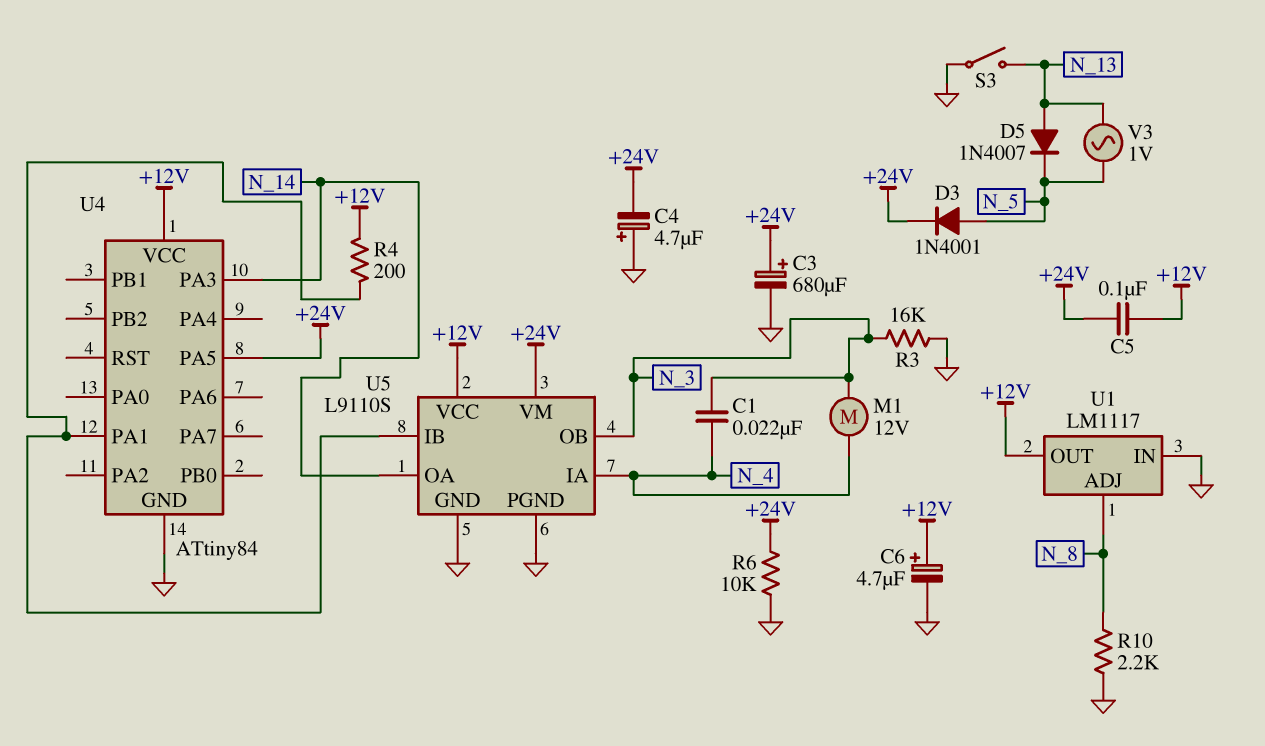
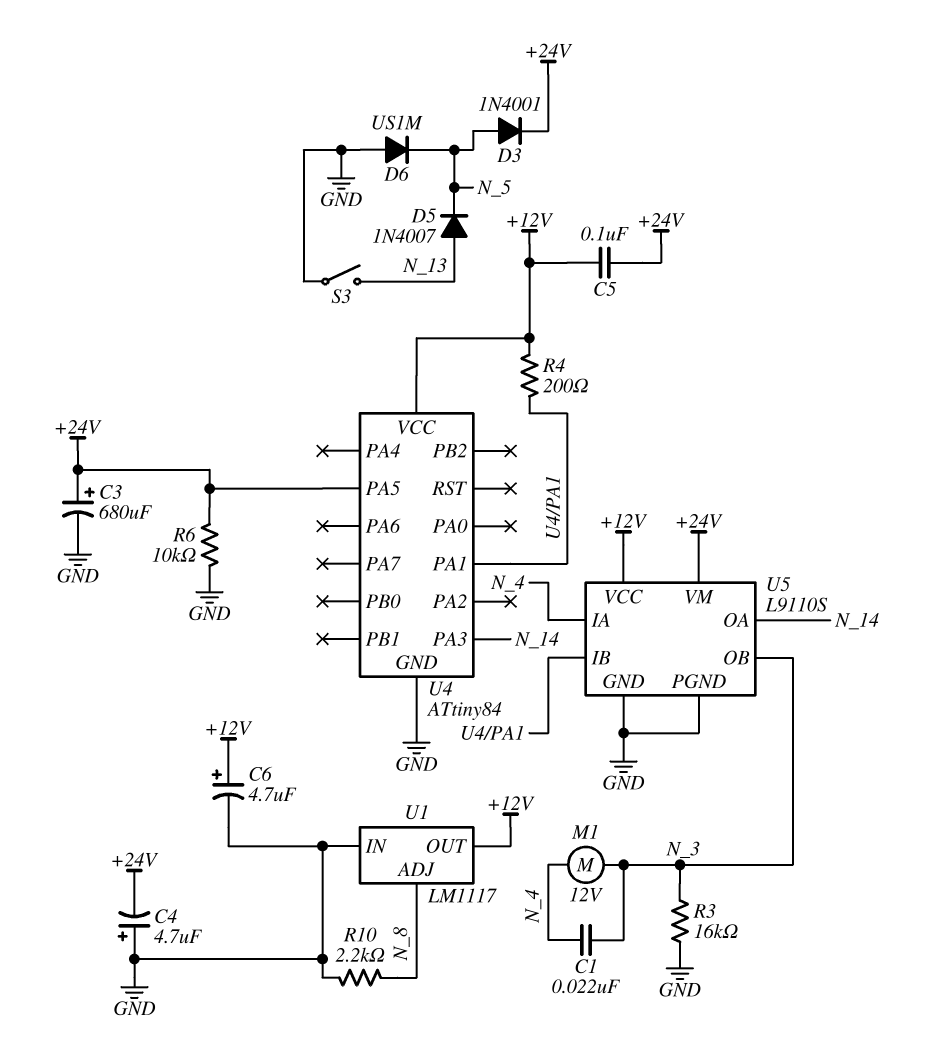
D6: none -> diode US1M (A GND, K N_5)
V3: AC 1V (N_5, N_13) -> none

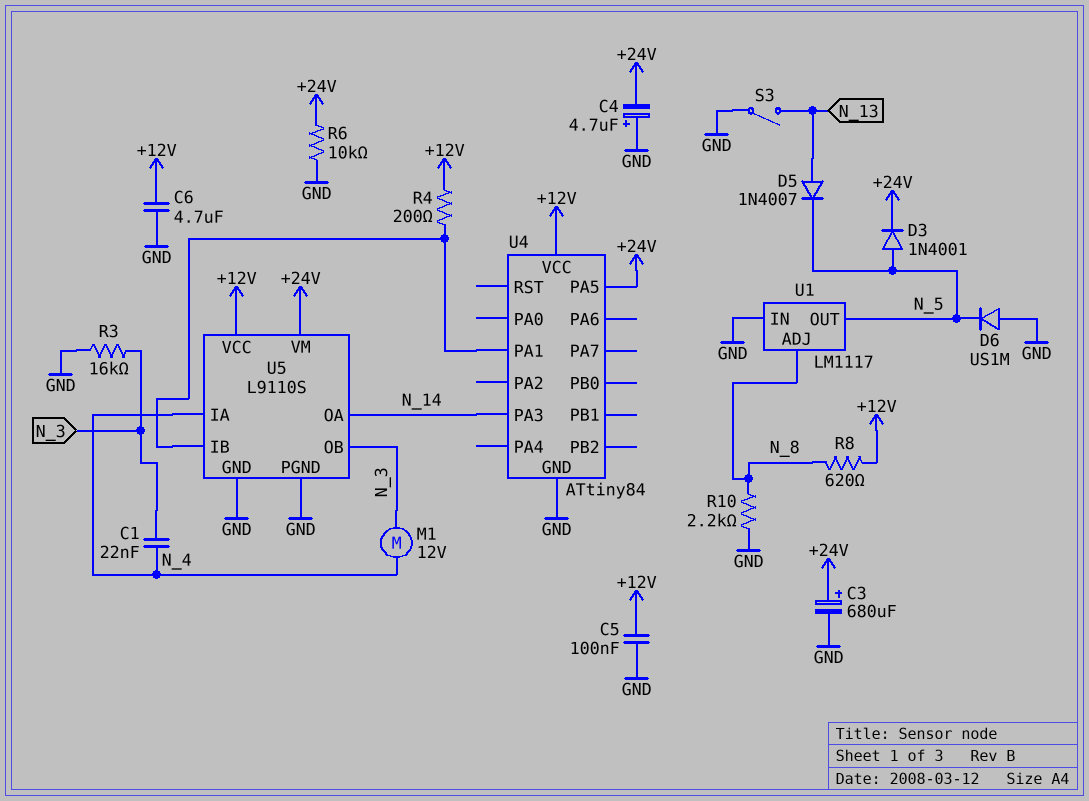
C5: 100nF (+12V, +24V) -> 100nF (+12V, GND)
C6: 4.7uF (plus +12V, minus GND) -> 4.7uF (+12V, GND)
R8: none -> 620 (+12V, N_8)
U1 pin OUT: +12V -> N_5

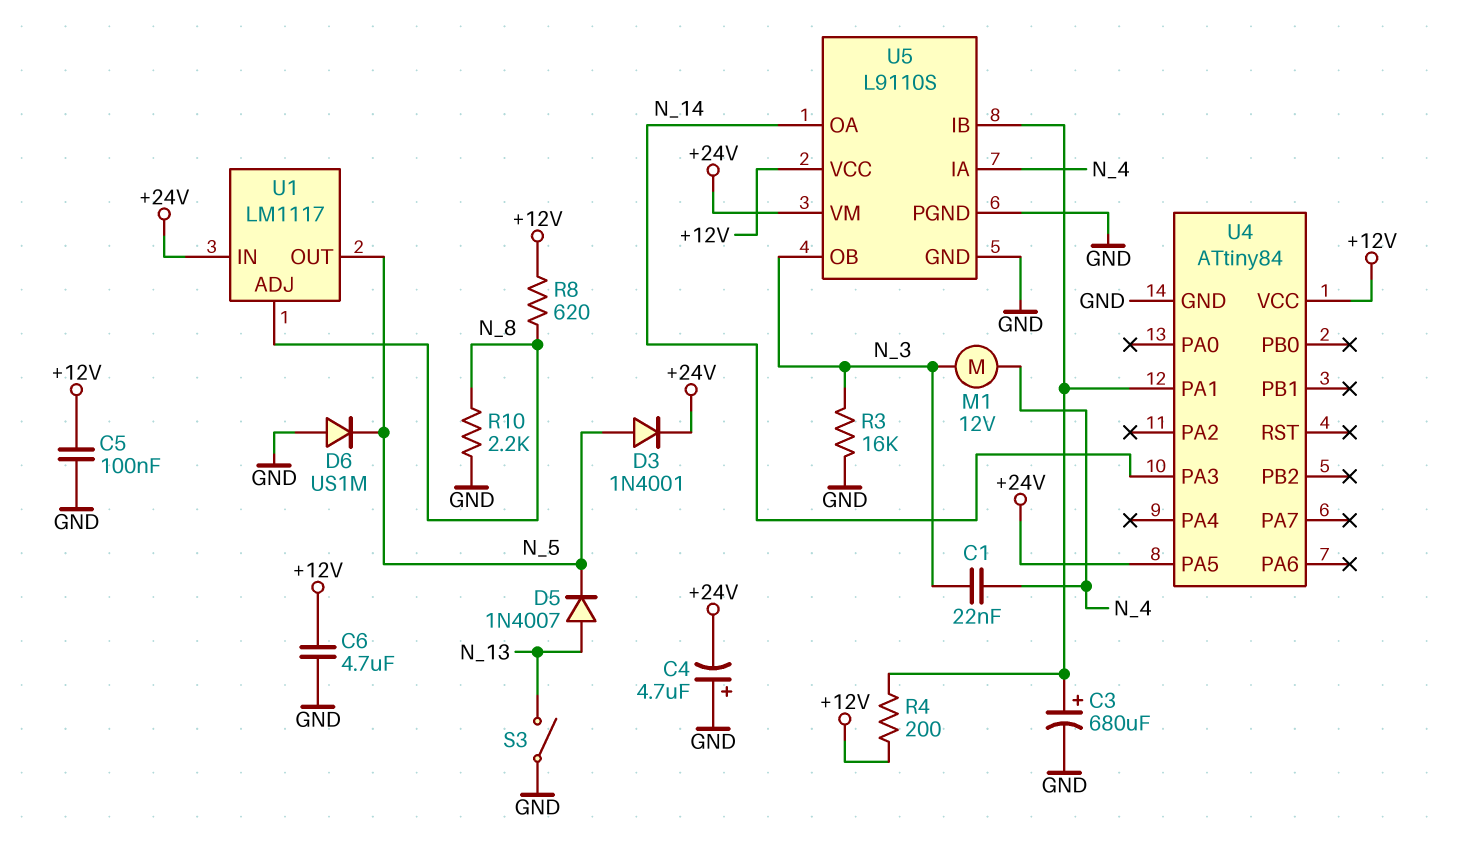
C3: 680uF (plus +24V, minus GND) -> 680uF (plus U4/PA1, minus GND)
R6: 10k (+24V, GND) -> none
U1 pin IN: GND -> +24V

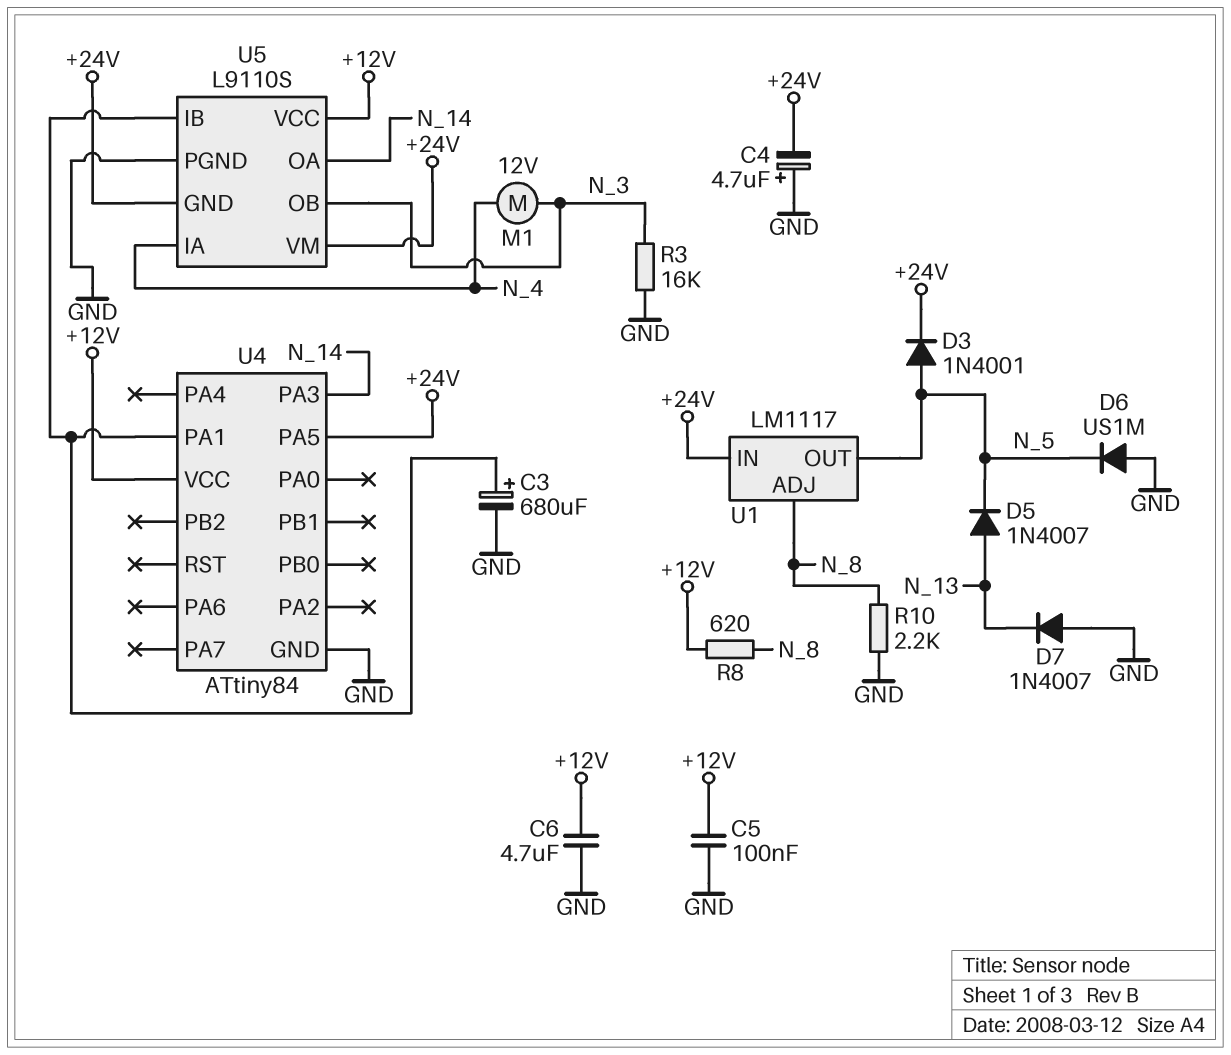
C1: 22nF (N_3, N_4) -> none
D7: none -> diode 1N4007 (A GND, K N_13)
R4: 200 (+12V, U4/PA1) -> none
S3: switch (GND, N_13) -> none
U5 pin GND: GND -> +24V

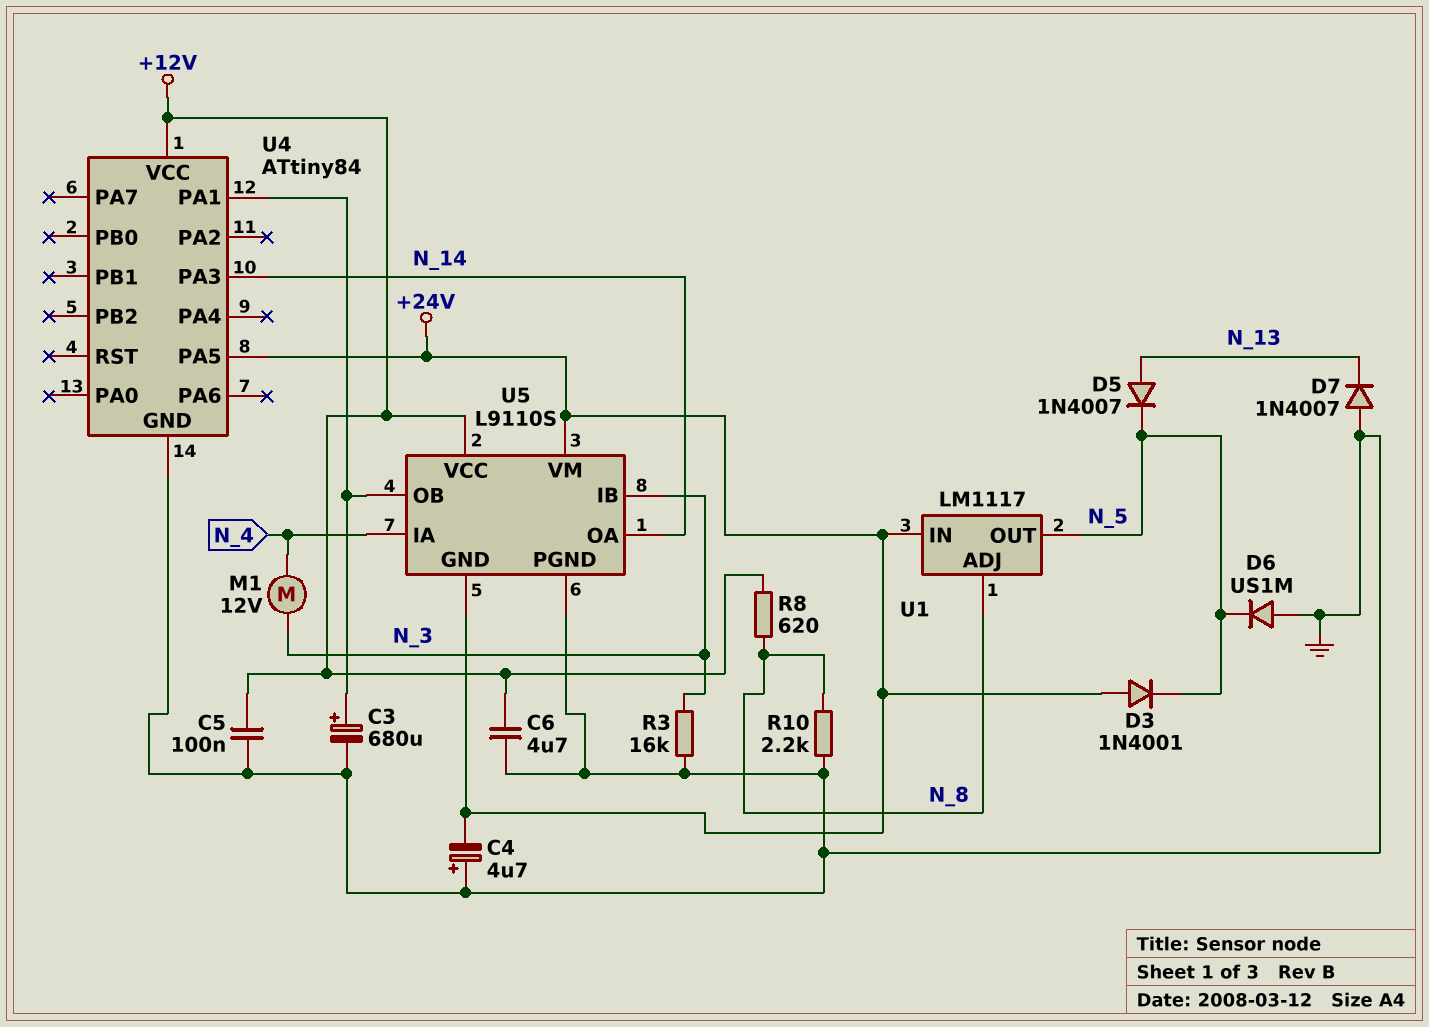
D3: diode 1N4001 (A N_5, K +24V) -> diode 1N4001 (A +24V, K N_5)
U5 pin IB: U4/PA1 -> N_3
U5 pin OB: N_3 -> U4/PA1

